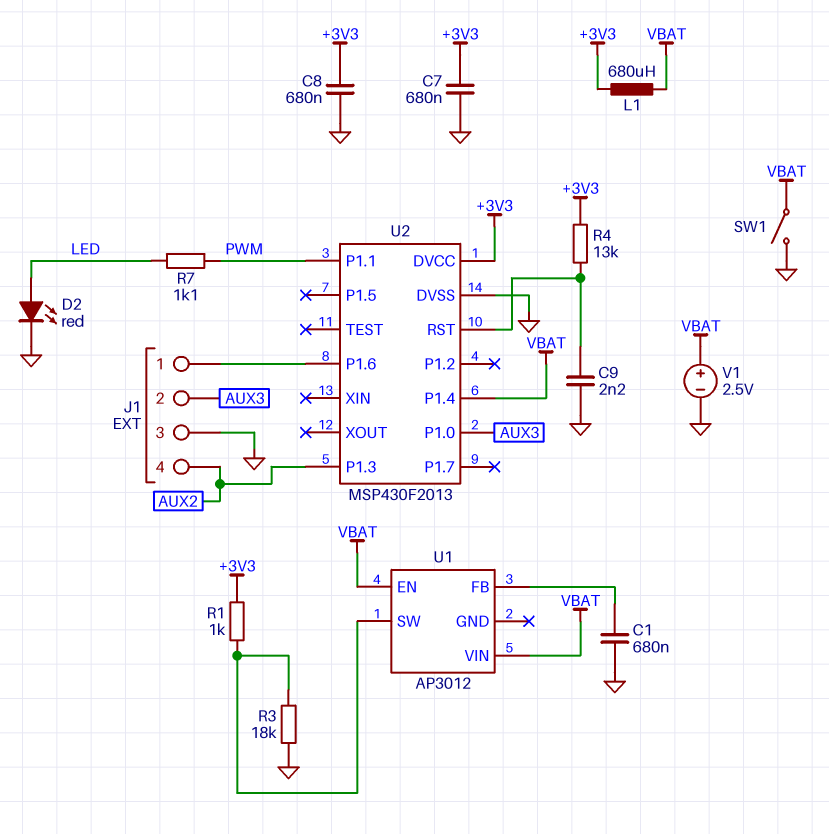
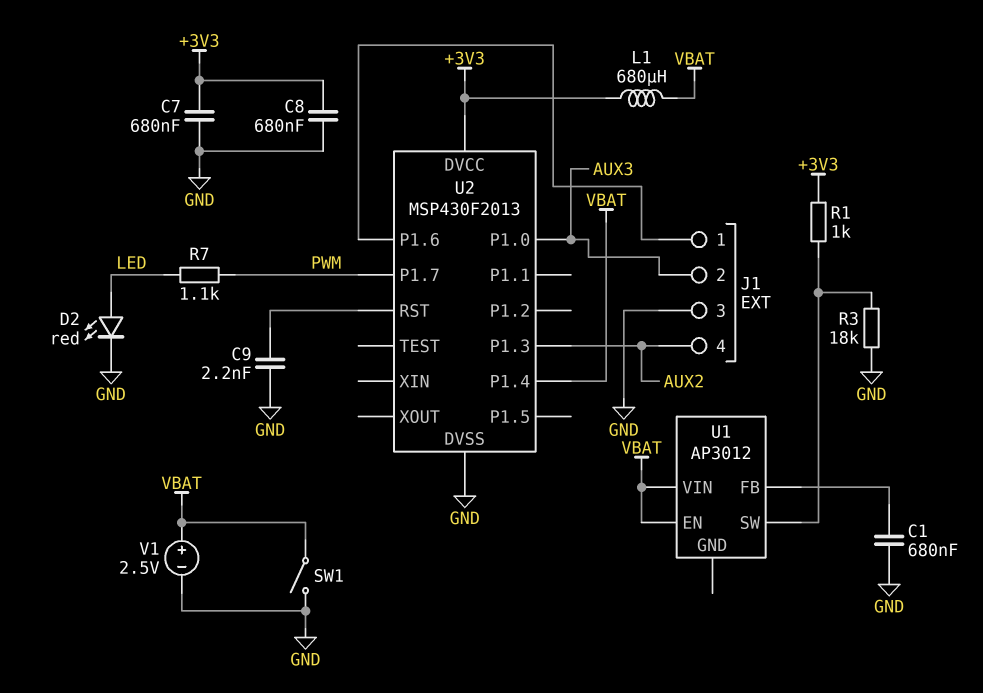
R4: 13k (+3V3, U2/RST) -> none
U2 pin P1.1: PWM -> none
U2 pin P1.7: none -> PWM

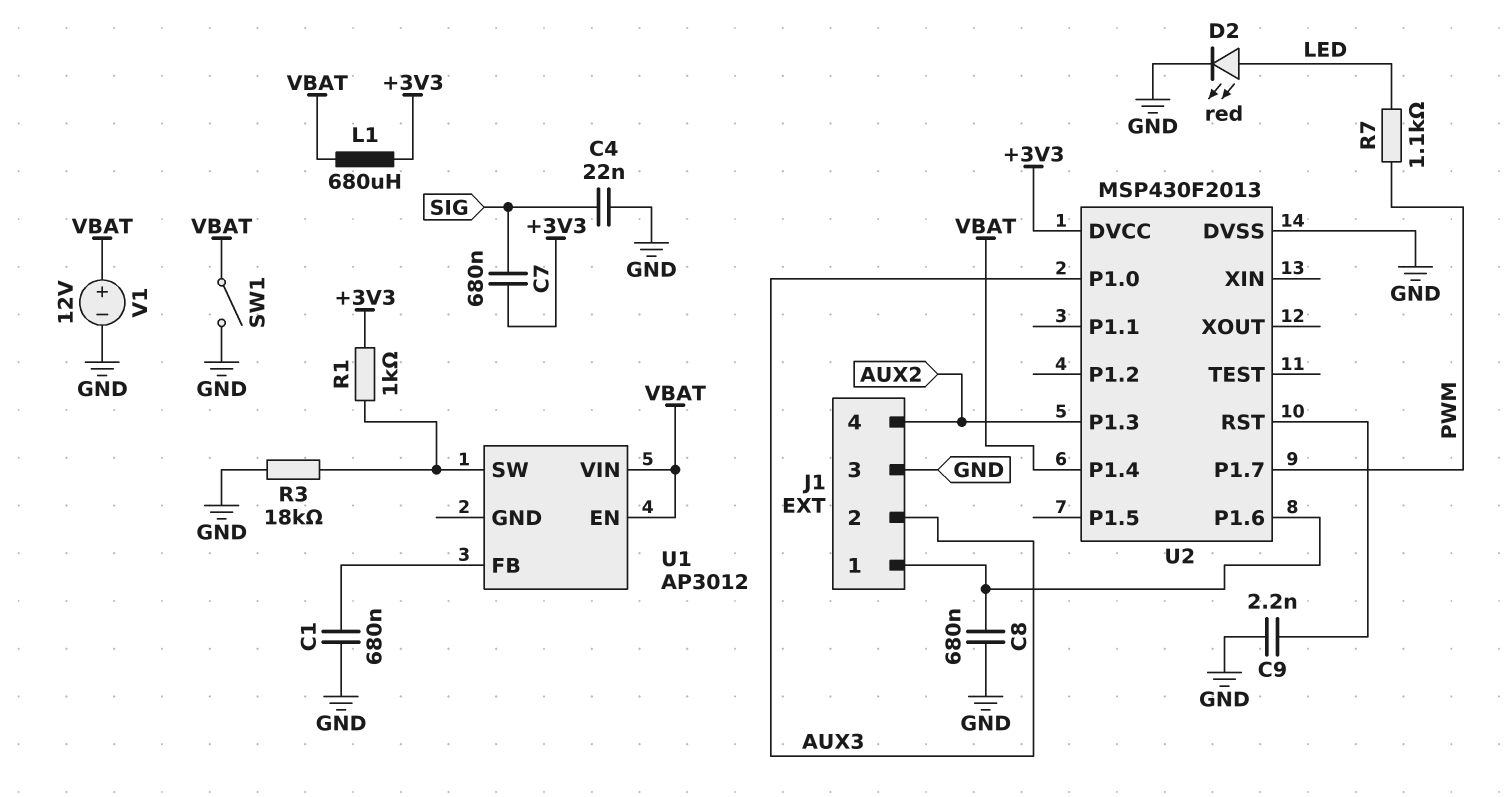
C4: none -> 22nF (GND, SIG)
C7: 680nF (+3V3, GND) -> 680nF (+3V3, SIG)
C8: 680nF (+3V3, GND) -> 680nF (GND, J1/1)
V1: 2.5V (plus VBAT, minus GND) -> 12V (plus VBAT, minus GND)

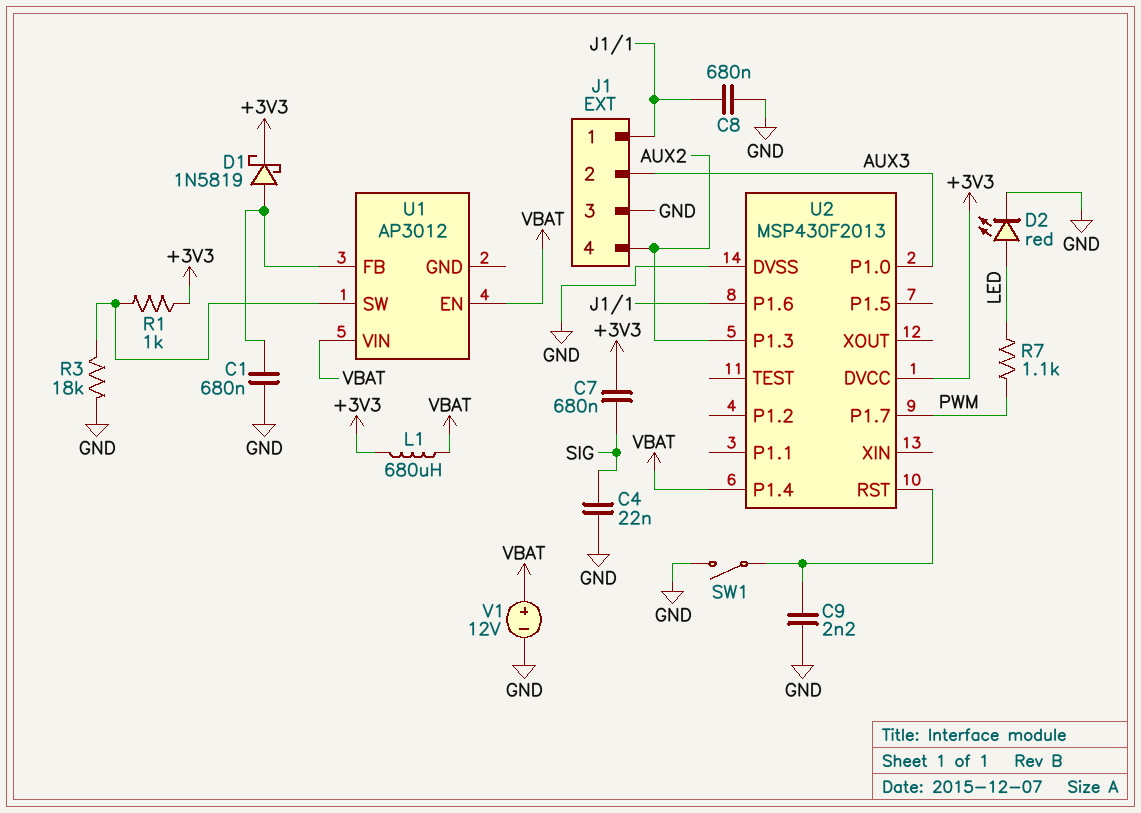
D1: none -> schottky 1N5819 (A U1/FB, K +3V3)
SW1: switch (GND, VBAT) -> switch (GND, U2/RST)

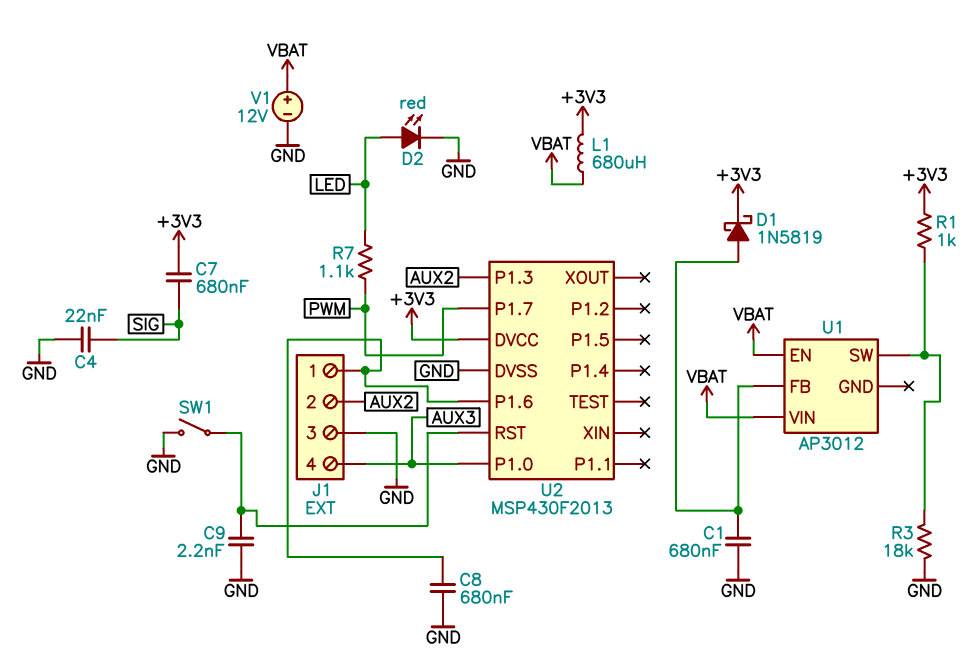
J1 pin 2: AUX3 -> AUX2
J1 pin 4: AUX2 -> AUX3
U2 pin P1.4: VBAT -> none

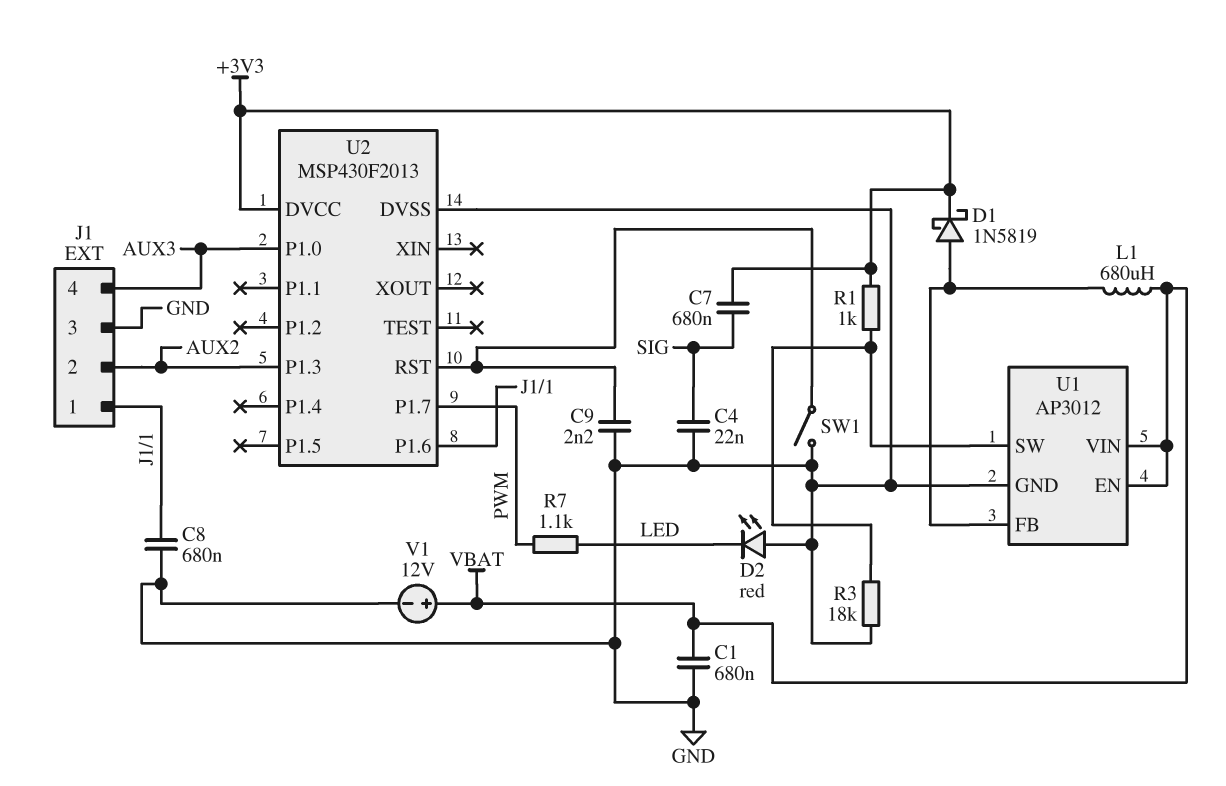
C1: 680nF (GND, U1/FB) -> 680nF (GND, VBAT)
D2: LED red (A LED, K GND) -> LED red (A GND, K LED)
L1: 680uH (+3V3, VBAT) -> 680uH (U1/FB, VBAT)
U1 pin GND: none -> GND

